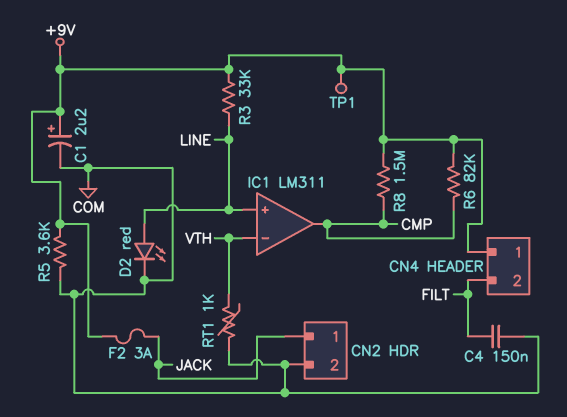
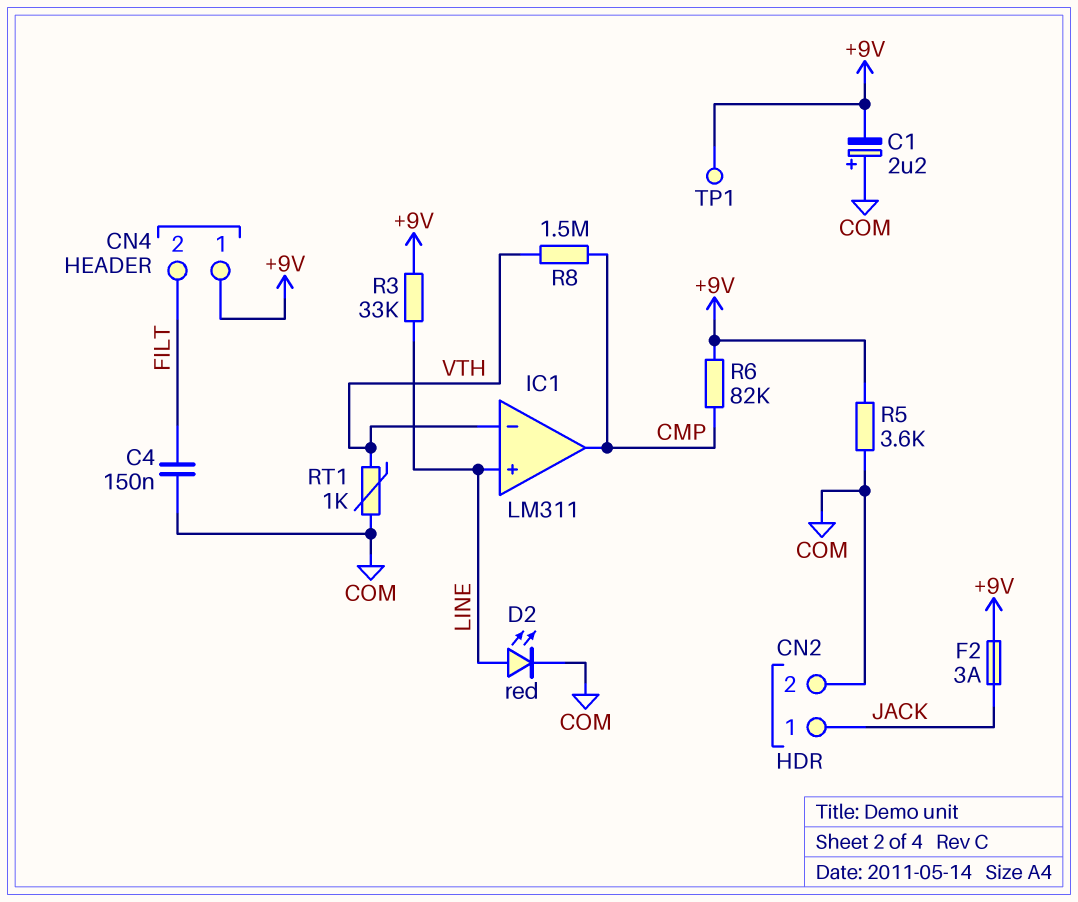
C1: 2.2uF (plus +9V, minus COM) -> 2.2uF (plus COM, minus +9V)
R8: 1.5M (+9V, CMP) -> 1.5M (CMP, VTH)

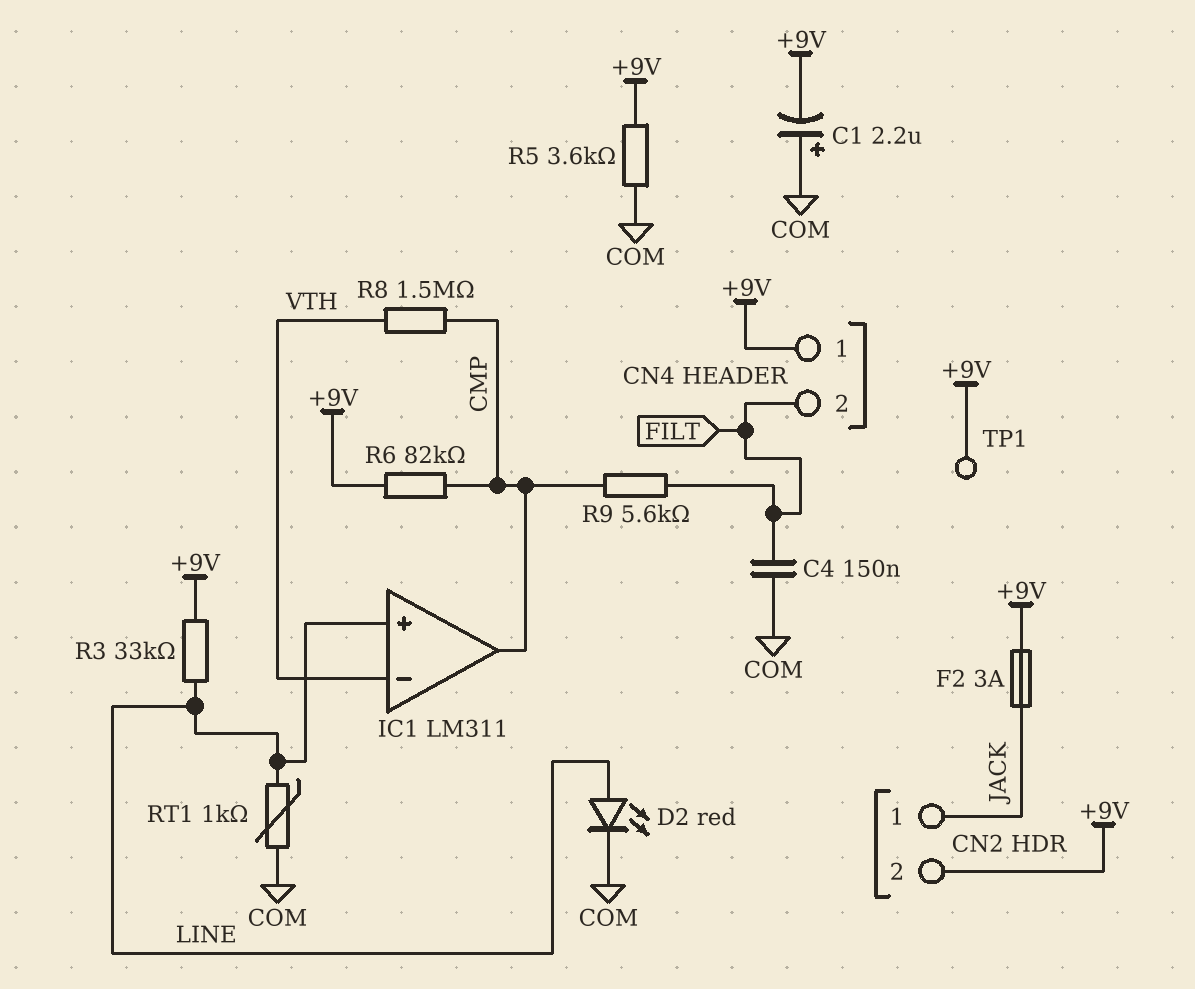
CN2 pin 2: COM -> +9V
R9: none -> 5.6k (CMP, FILT)
RT1: 1k (COM, VTH) -> 1k (COM, LINE)

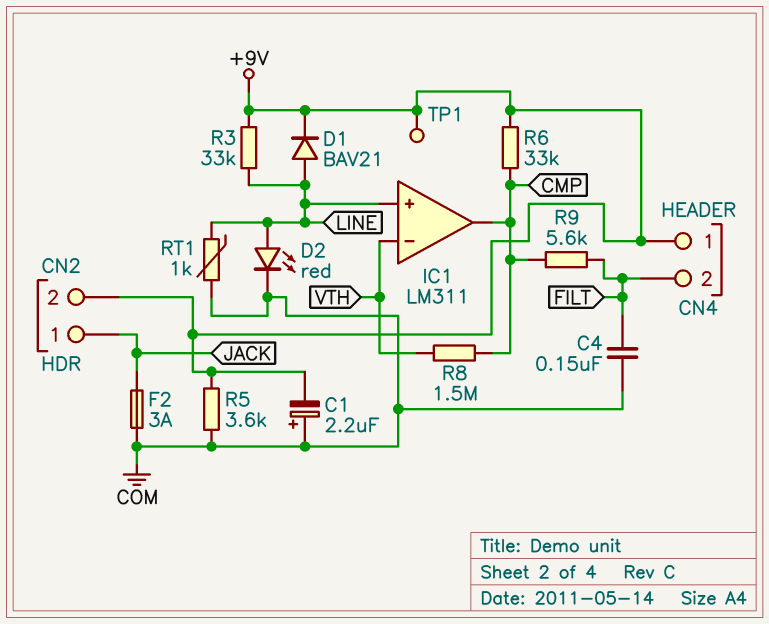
D1: none -> diode BAV21 (A LINE, K +9V)
F2: 3A (+9V, JACK) -> 3A (COM, JACK)
R6: 82k (+9V, CMP) -> 33k (+9V, CMP)

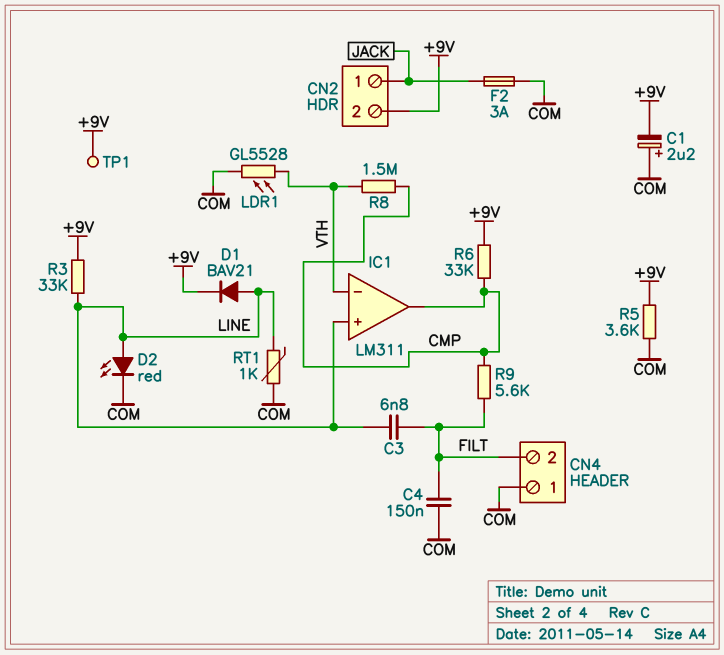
C3: none -> 6.8nF (FILT, LINE)
CN4 pin 1: +9V -> COM
LDR1: none -> GL5528 (COM, VTH)

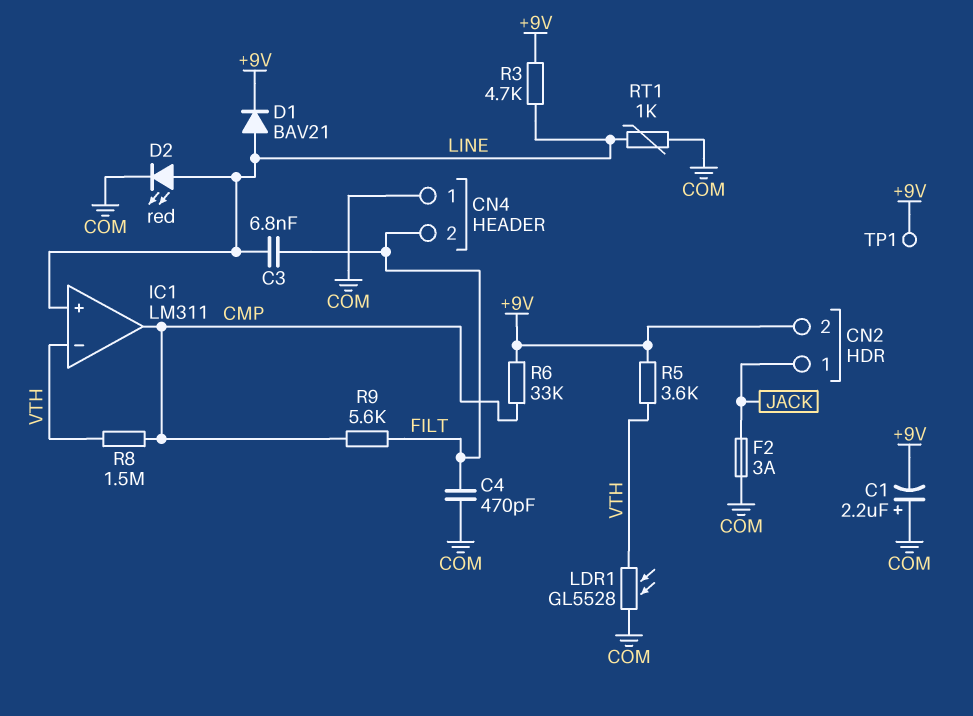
C4: 150nF (COM, FILT) -> 470pF (COM, FILT)
R3: 33k (+9V, LINE) -> 4.7k (+9V, LINE)
R5: 3.6k (+9V, COM) -> 3.6k (+9V, VTH)

